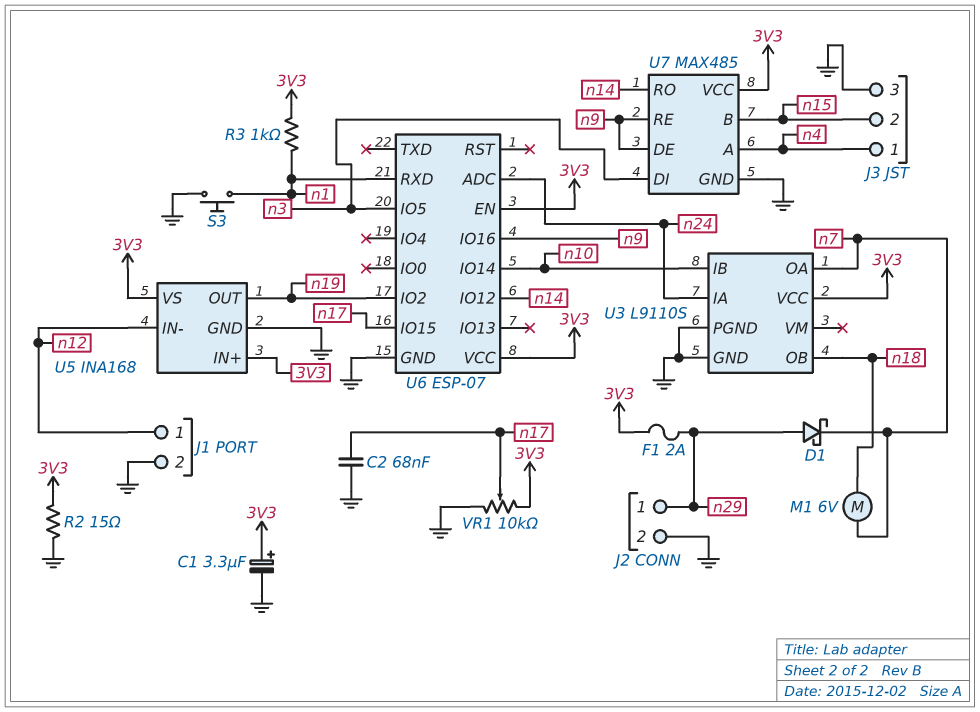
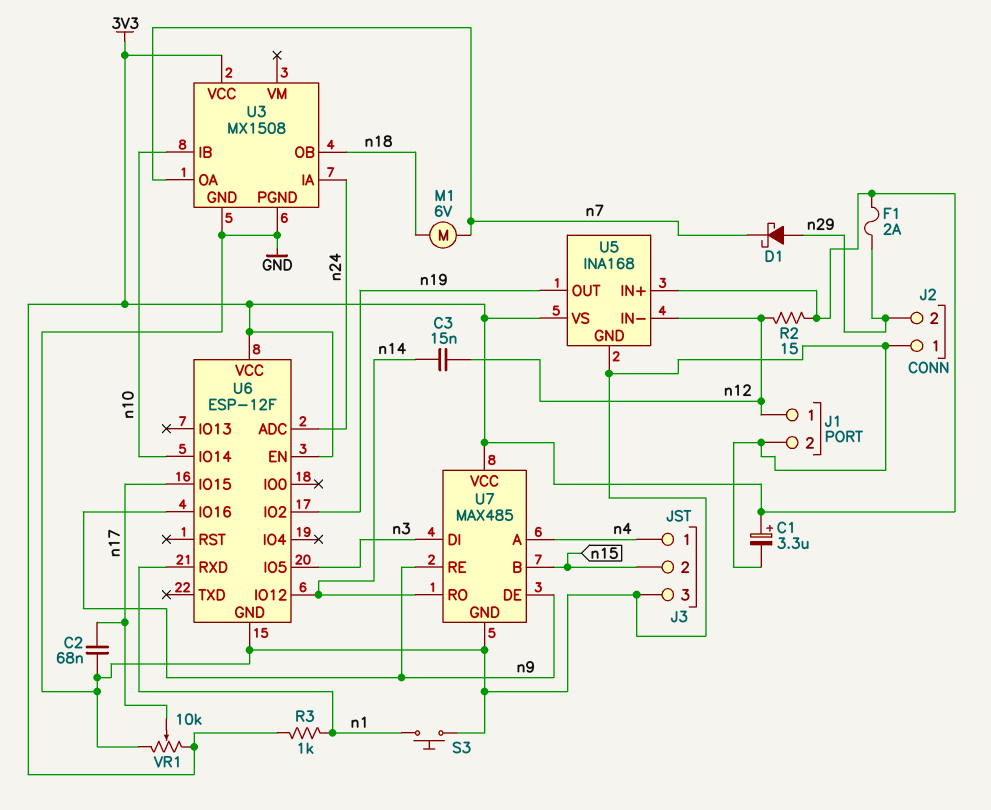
C3: none -> 15nF (n12, n14)
J2 pin 1: n29 -> GND
J2 pin 2: GND -> n29
R2: 15 (3V3, GND) -> 15 (3V3, n12)
U3: L9110S -> MX1508
U6: ESP-07 -> ESP-12F

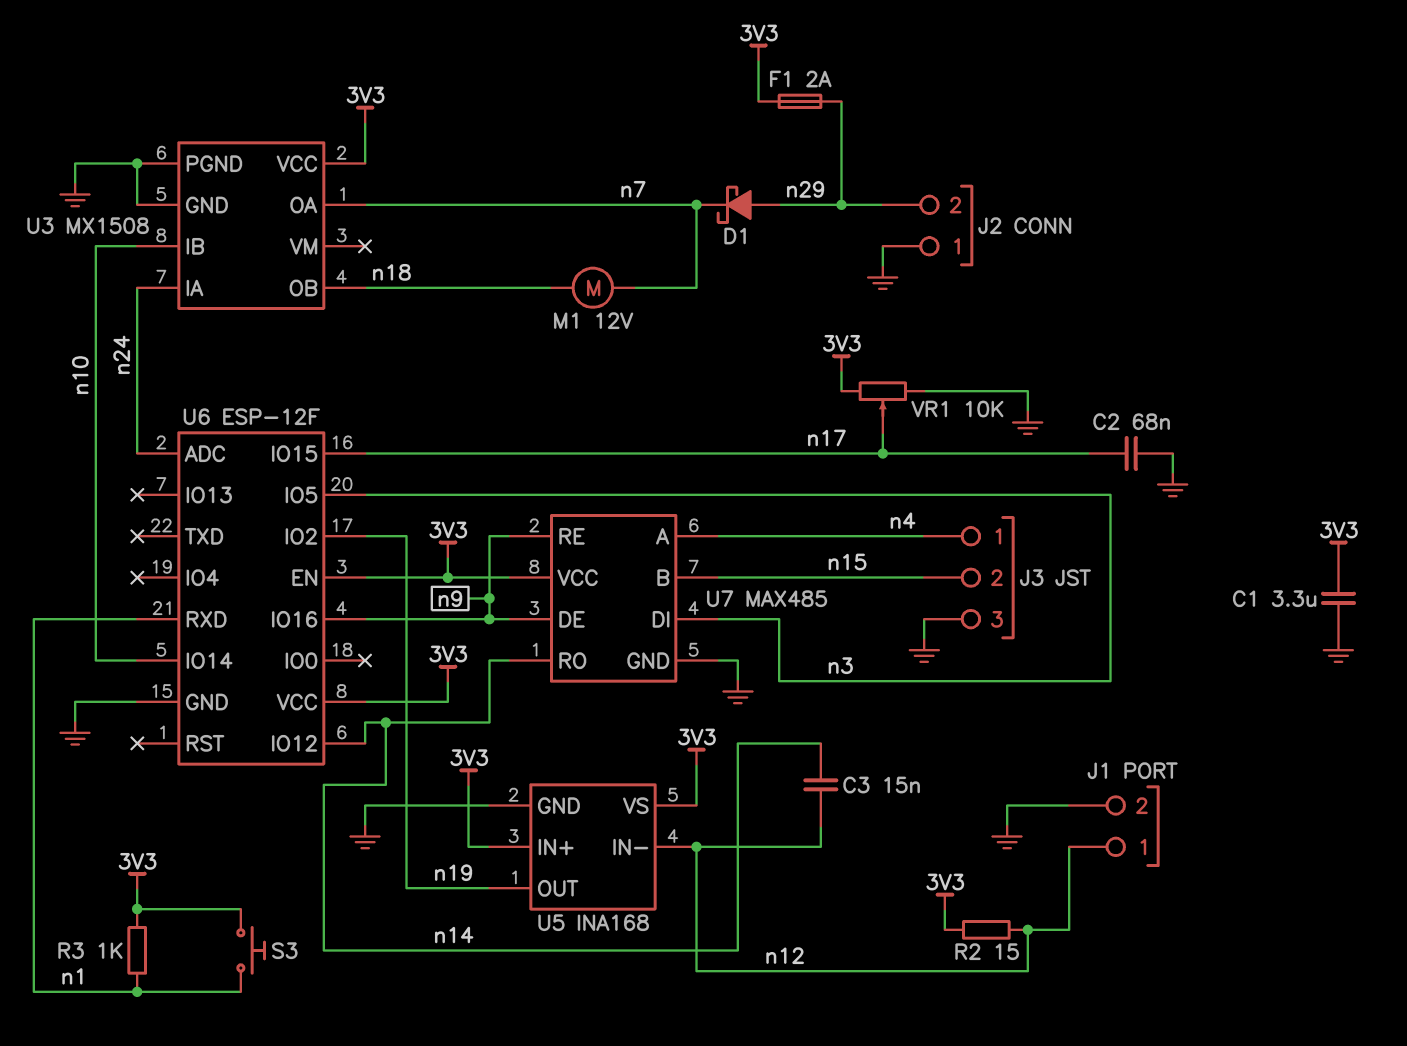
C1: 3.3uF (plus 3V3, minus GND) -> 3.3uF (3V3, GND)
M1: motor 6V (n7, n18) -> motor 12V (n7, n18)
S3: button (GND, n1) -> button (3V3, n1)

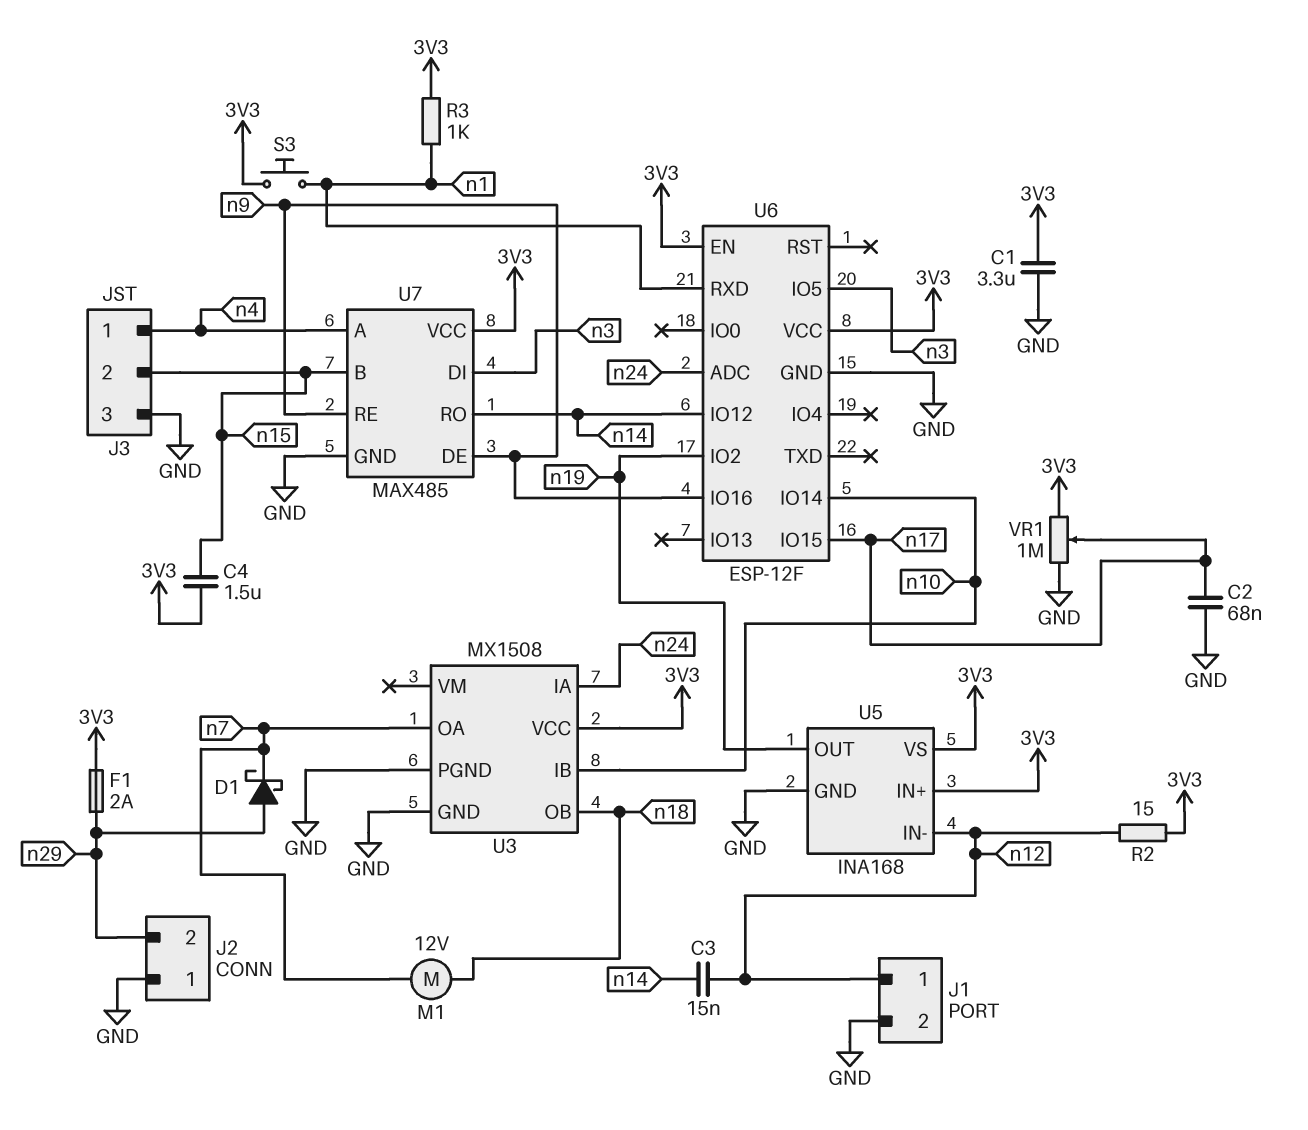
C4: none -> 1.5uF (3V3, n15)
VR1: 10k (3V3, GND, wiper n17) -> 1M (3V3, GND, wiper n17)

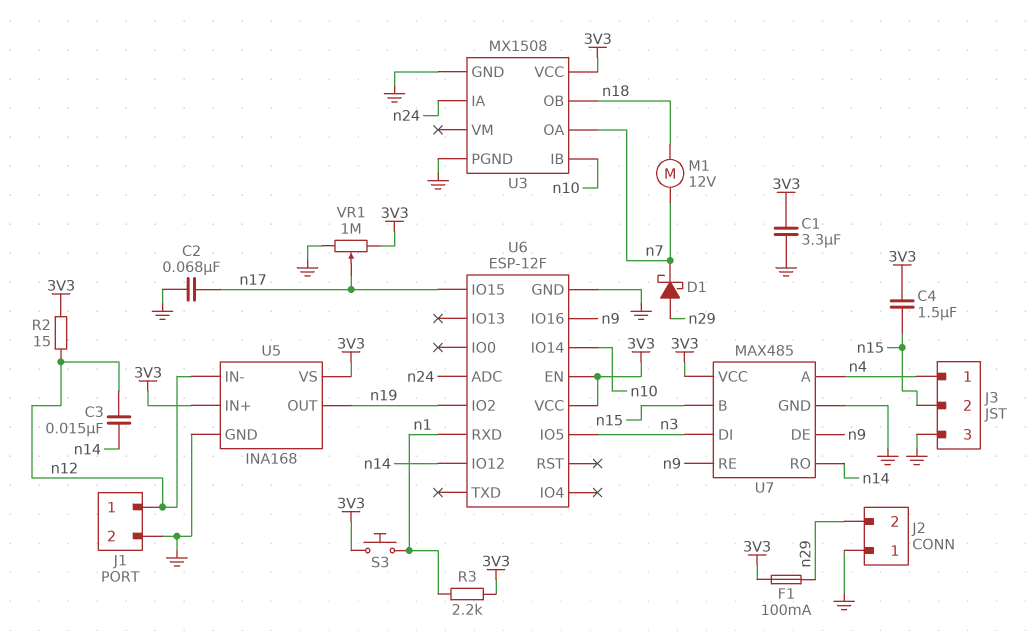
F1: 2A (3V3, n29) -> 100mA (3V3, n29)
R3: 1k (3V3, n1) -> 2.2k (3V3, n1)

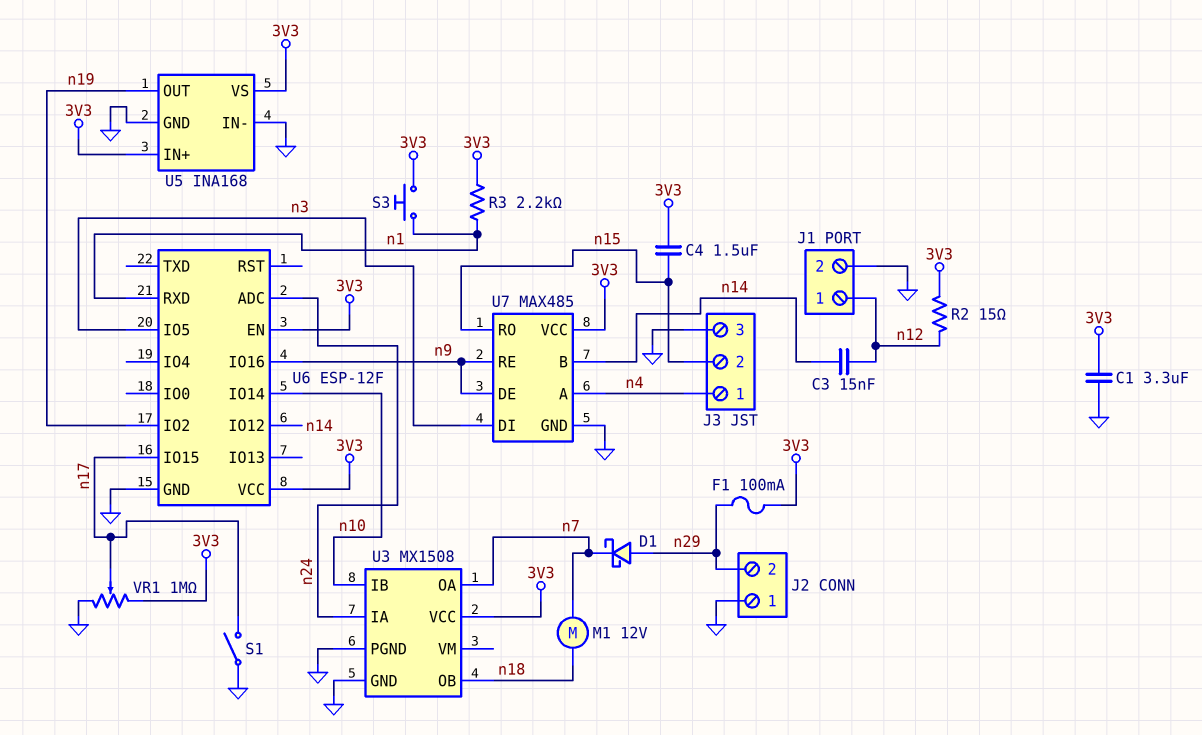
C2: 68nF (GND, n17) -> none
S1: none -> switch (GND, n17)
U5 pin IN-: n12 -> GND
U7 pin B: n15 -> n14
U7 pin RO: n14 -> n15

